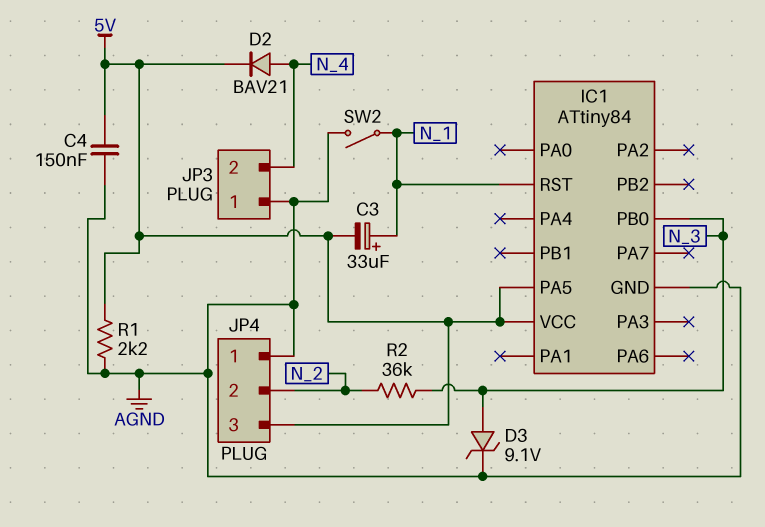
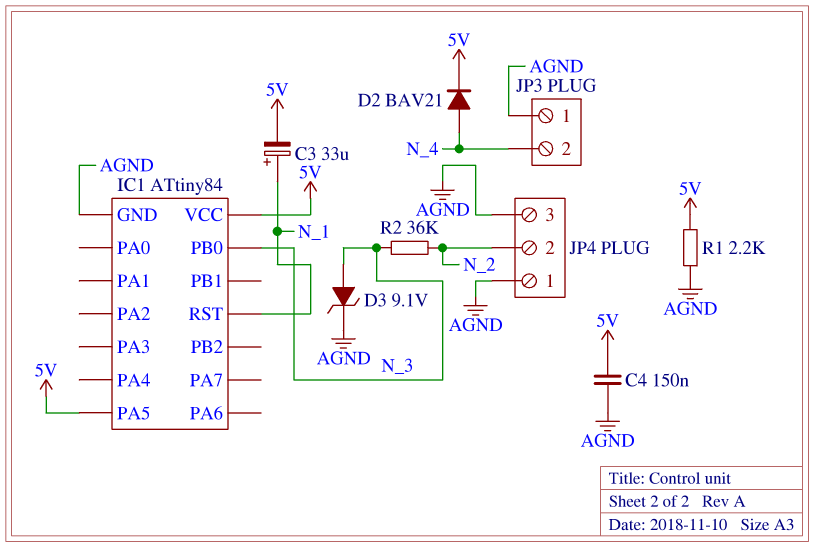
JP4 pin 3: 5V -> AGND
SW2: switch (AGND, N_1) -> none

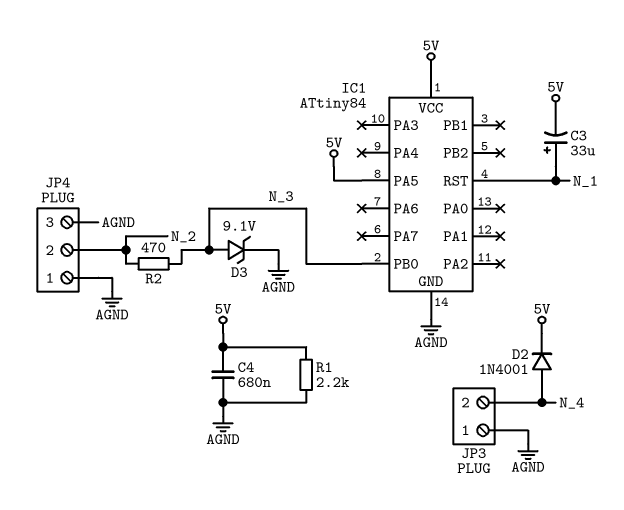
C4: 150nF (5V, AGND) -> 680nF (5V, AGND)
D2: diode BAV21 (A N_4, K 5V) -> diode 1N4001 (A N_4, K 5V)
R2: 36k (N_2, N_3) -> 470 (N_2, N_3)

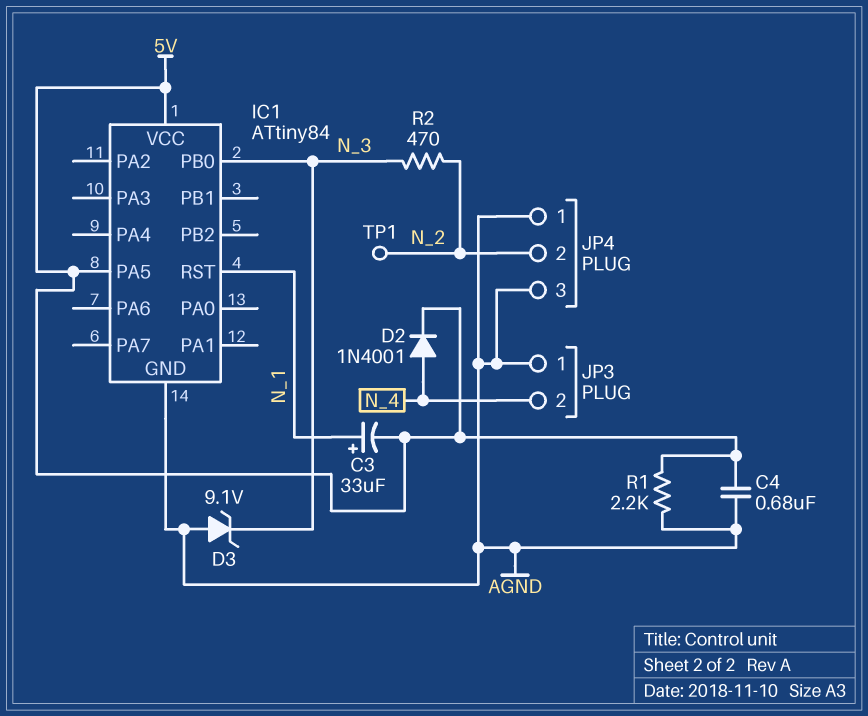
D3: zener 9.1V (A N_3, K AGND) -> zener 9.1V (A AGND, K N_3)
TP1: none -> test point (N_2)

